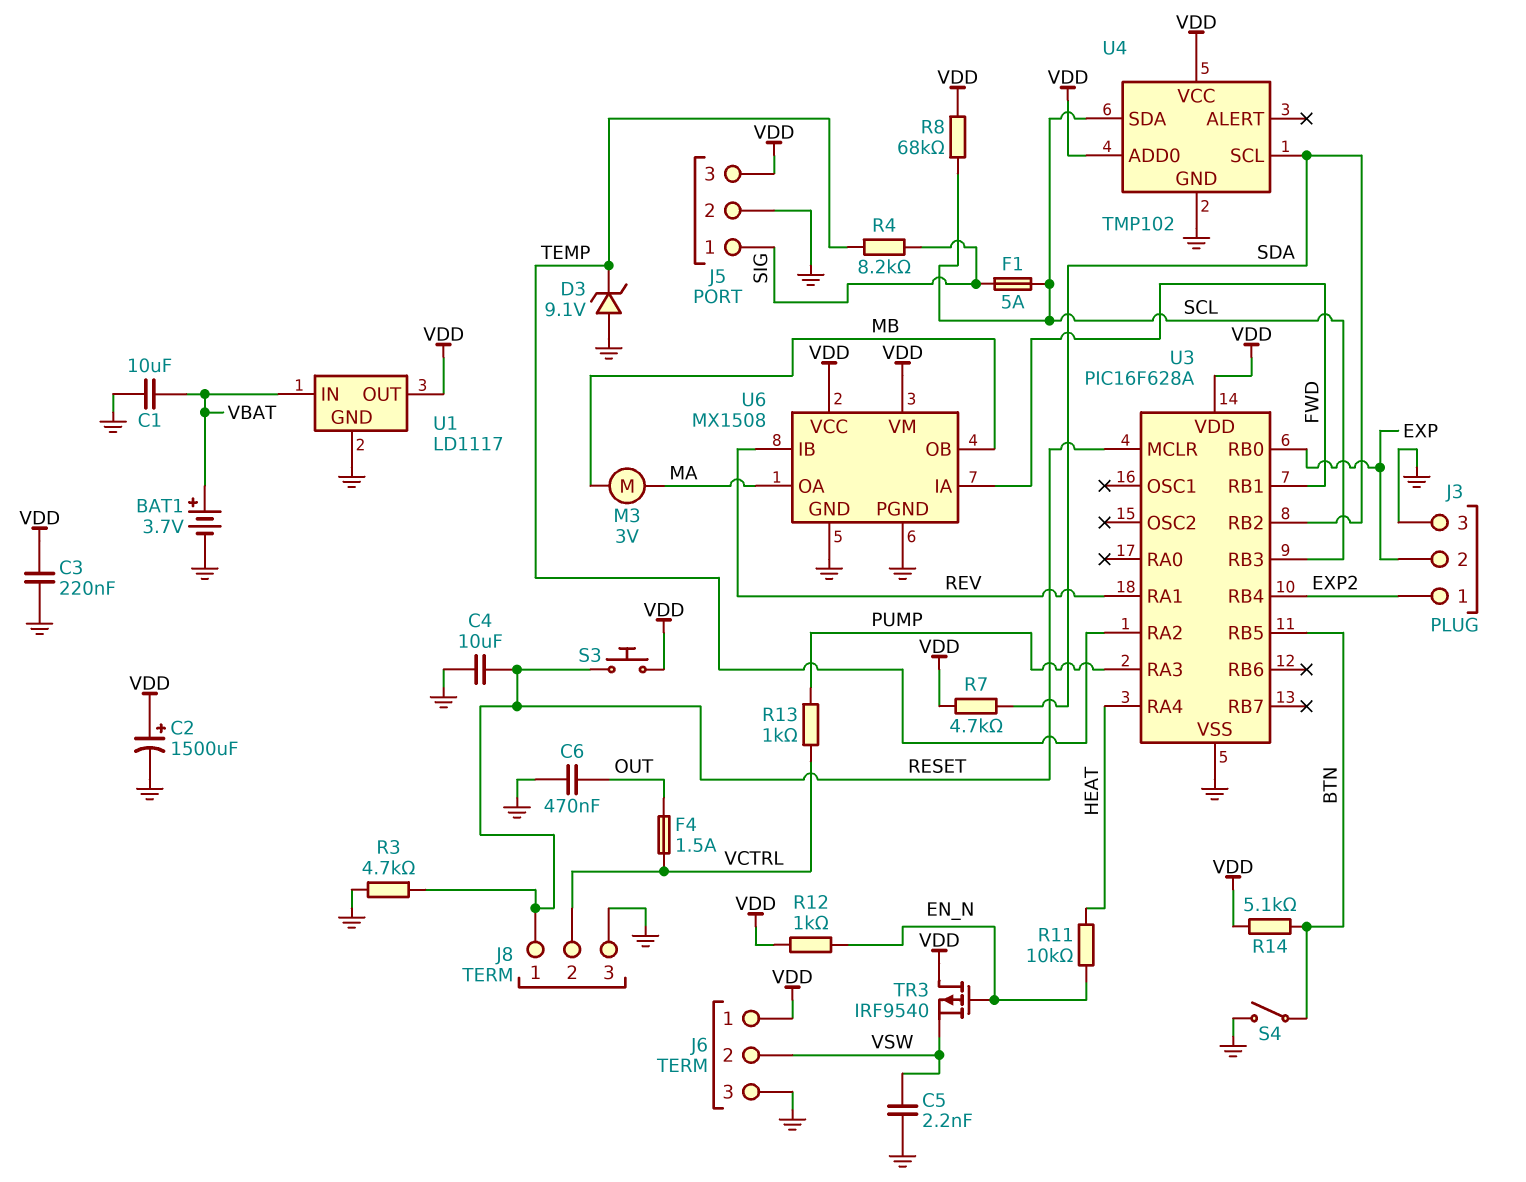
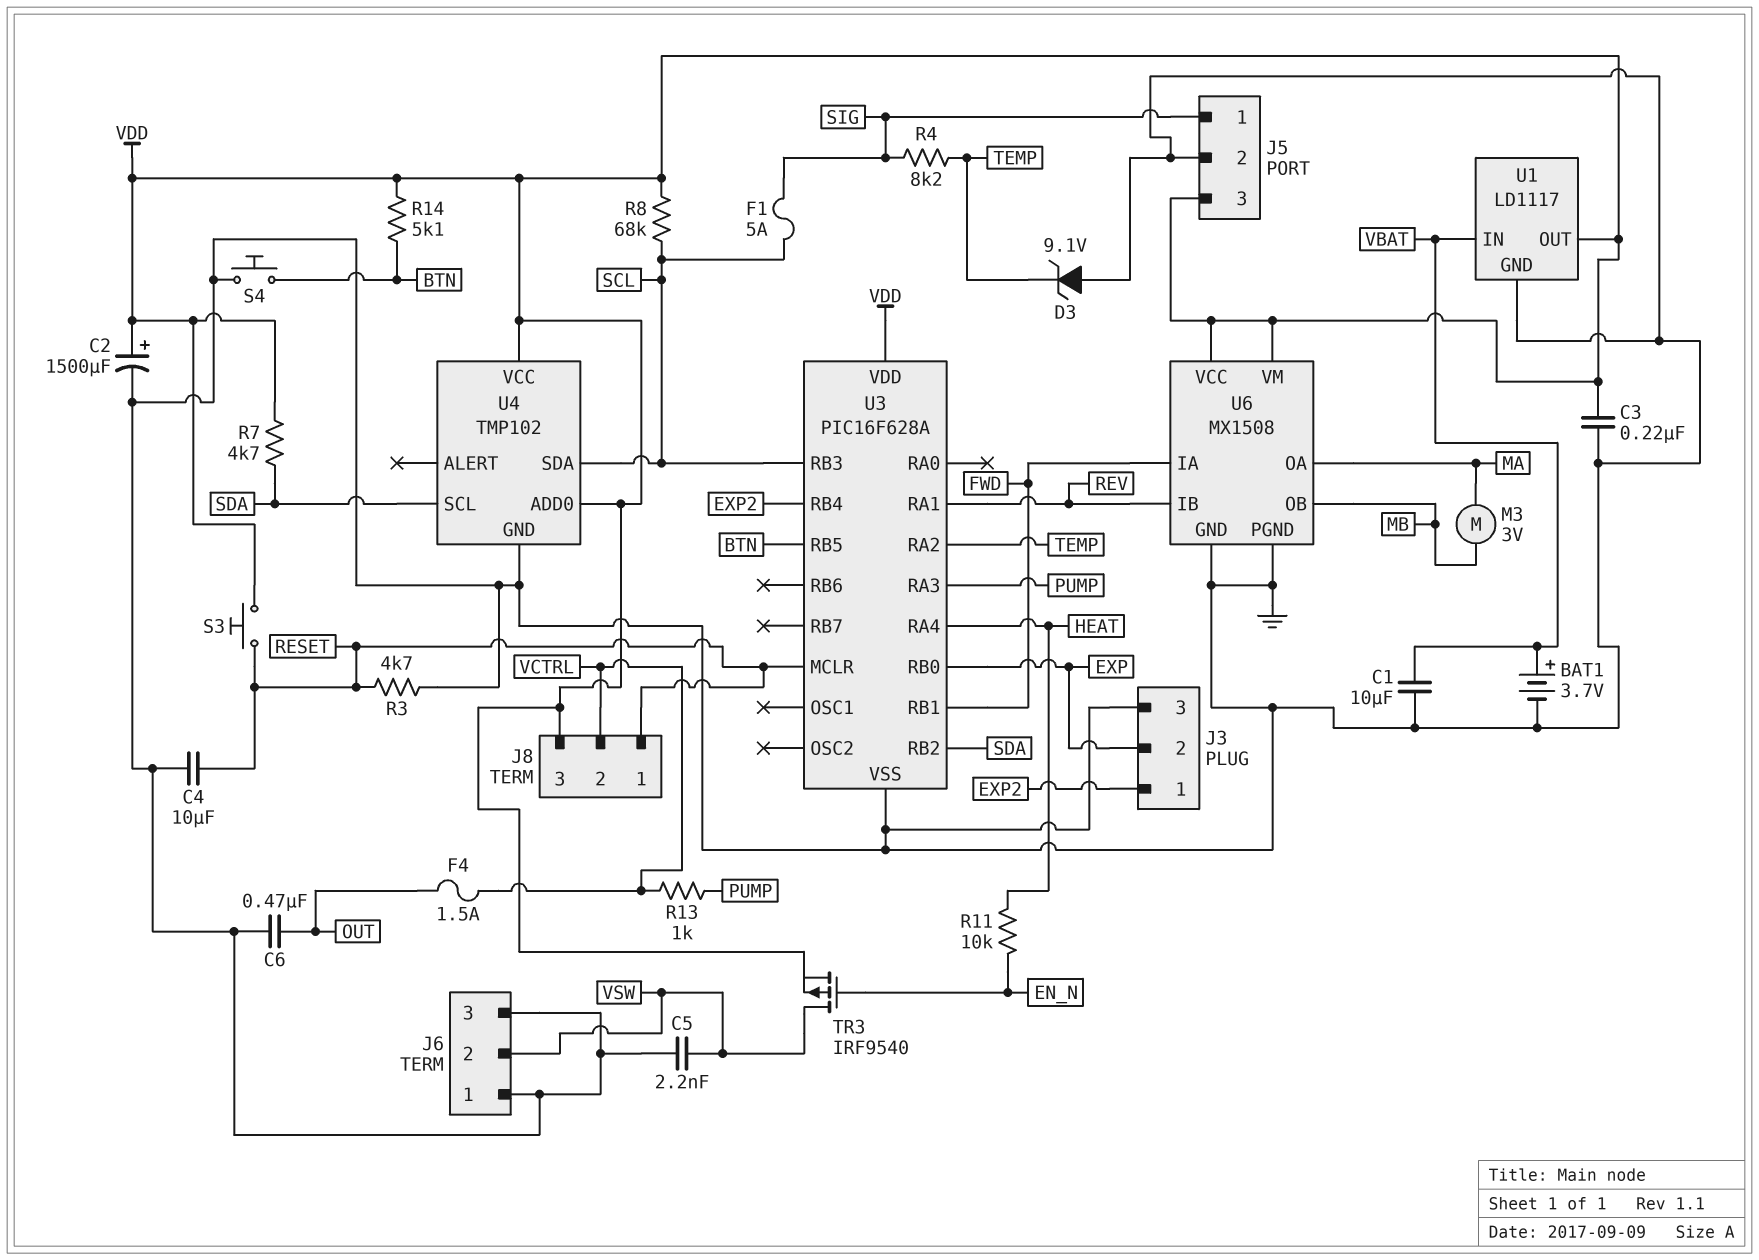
J6 pin 1: VDD -> GND
J8 pin 3: GND -> VDD
R12: 1k (EN_N, VDD) -> none
S4: switch (BTN, GND) -> button (BTN, GND)
TR3: PMOS IRF9540 (G EN_N, D VDD, S VSW) -> PMOS IRF9540 (G EN_N, D VSW, S VDD)

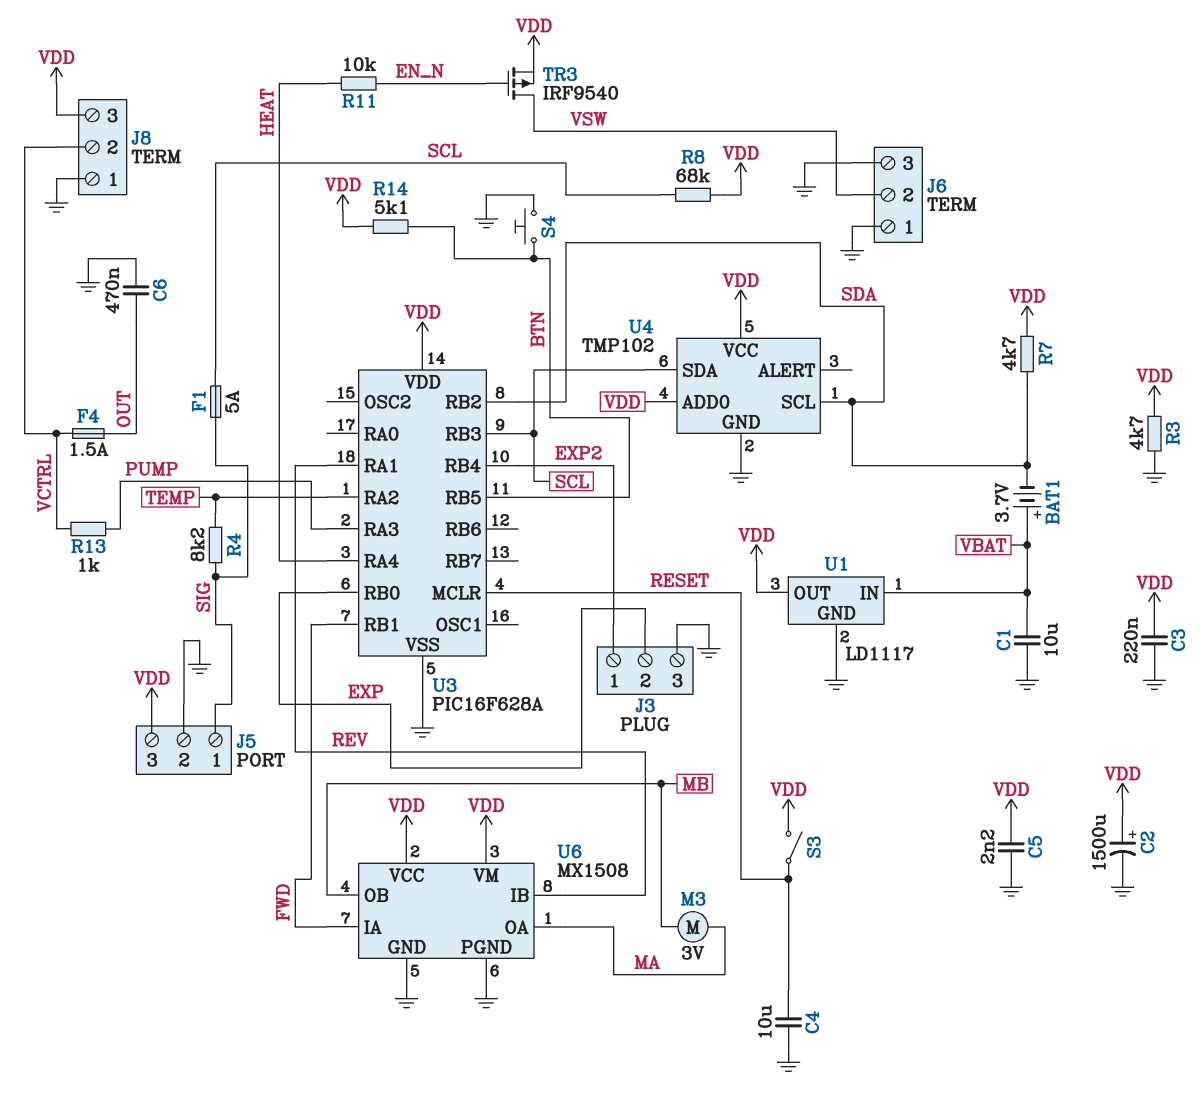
BAT1: 3.7V (plus VBAT, minus GND) -> 3.7V (plus VBAT, minus SDA)
C5: 2.2nF (GND, VSW) -> 2.2nF (GND, VDD)
D3: zener 9.1V (A GND, K TEMP) -> none
J8 pin 1: RESET -> GND
R3: 4.7k (GND, RESET) -> 4.7k (GND, VDD)
S3: button (RESET, VDD) -> switch (RESET, VDD)

